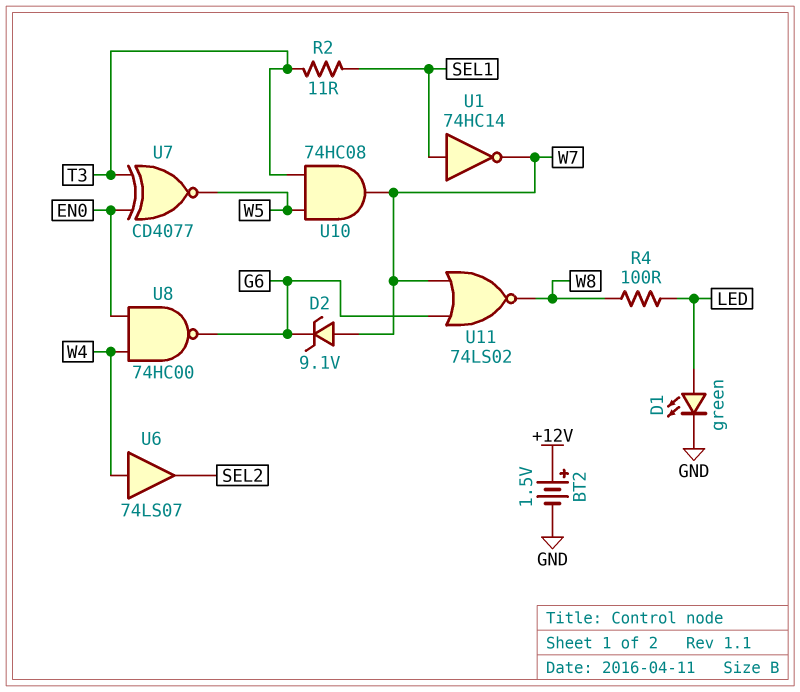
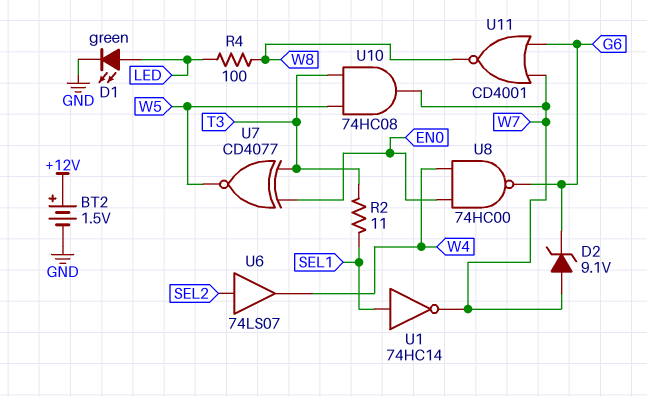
U6: buffer 74LS07 (in W4, out SEL2) -> buffer 74LS07 (in SEL2, out W4)
U11: NOR 74LS02 (in G6, in W7, out W8) -> NOR CD4001 (in G6, in W7, out W8)

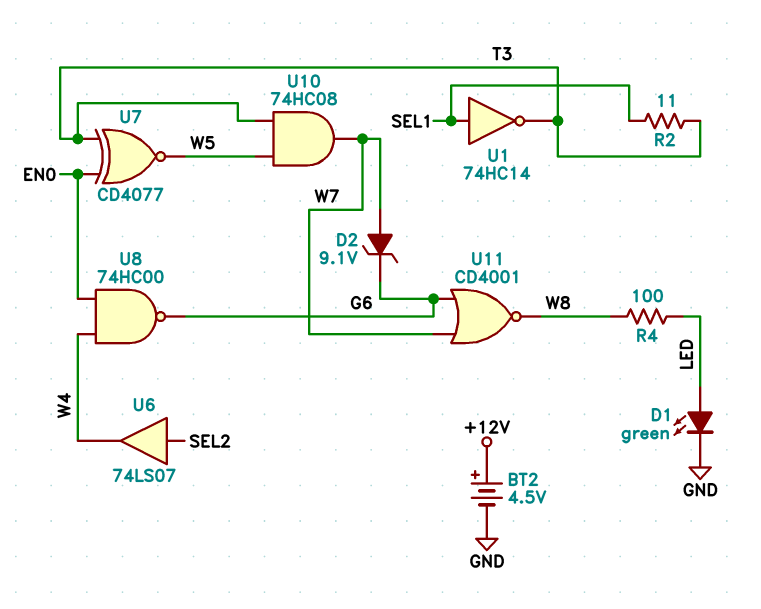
BT2: 1.5V (plus +12V, minus GND) -> 4.5V (plus +12V, minus GND)
U1: NOT 74HC14 (in SEL1, out W7) -> NOT 74HC14 (in SEL1, out T3)

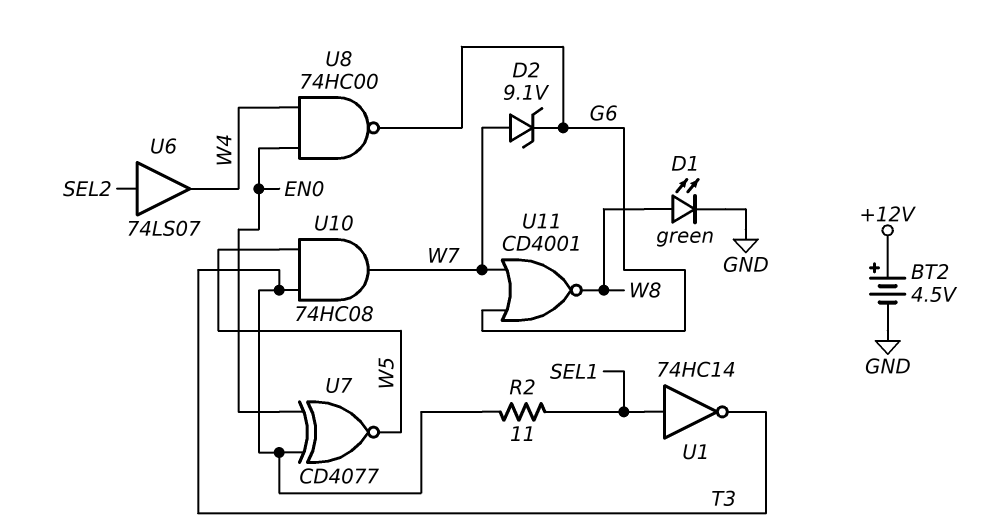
D1: LED green (A LED, K GND) -> LED green (A W8, K GND)
R4: 100 (LED, W8) -> none

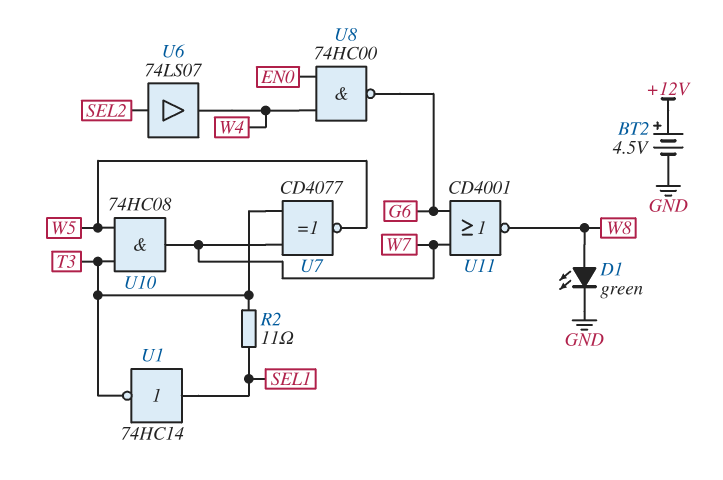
D2: zener 9.1V (A W7, K G6) -> none
U7: XNOR CD4077 (in EN0, in T3, out W5) -> XNOR CD4077 (in T3, in W7, out W5)

